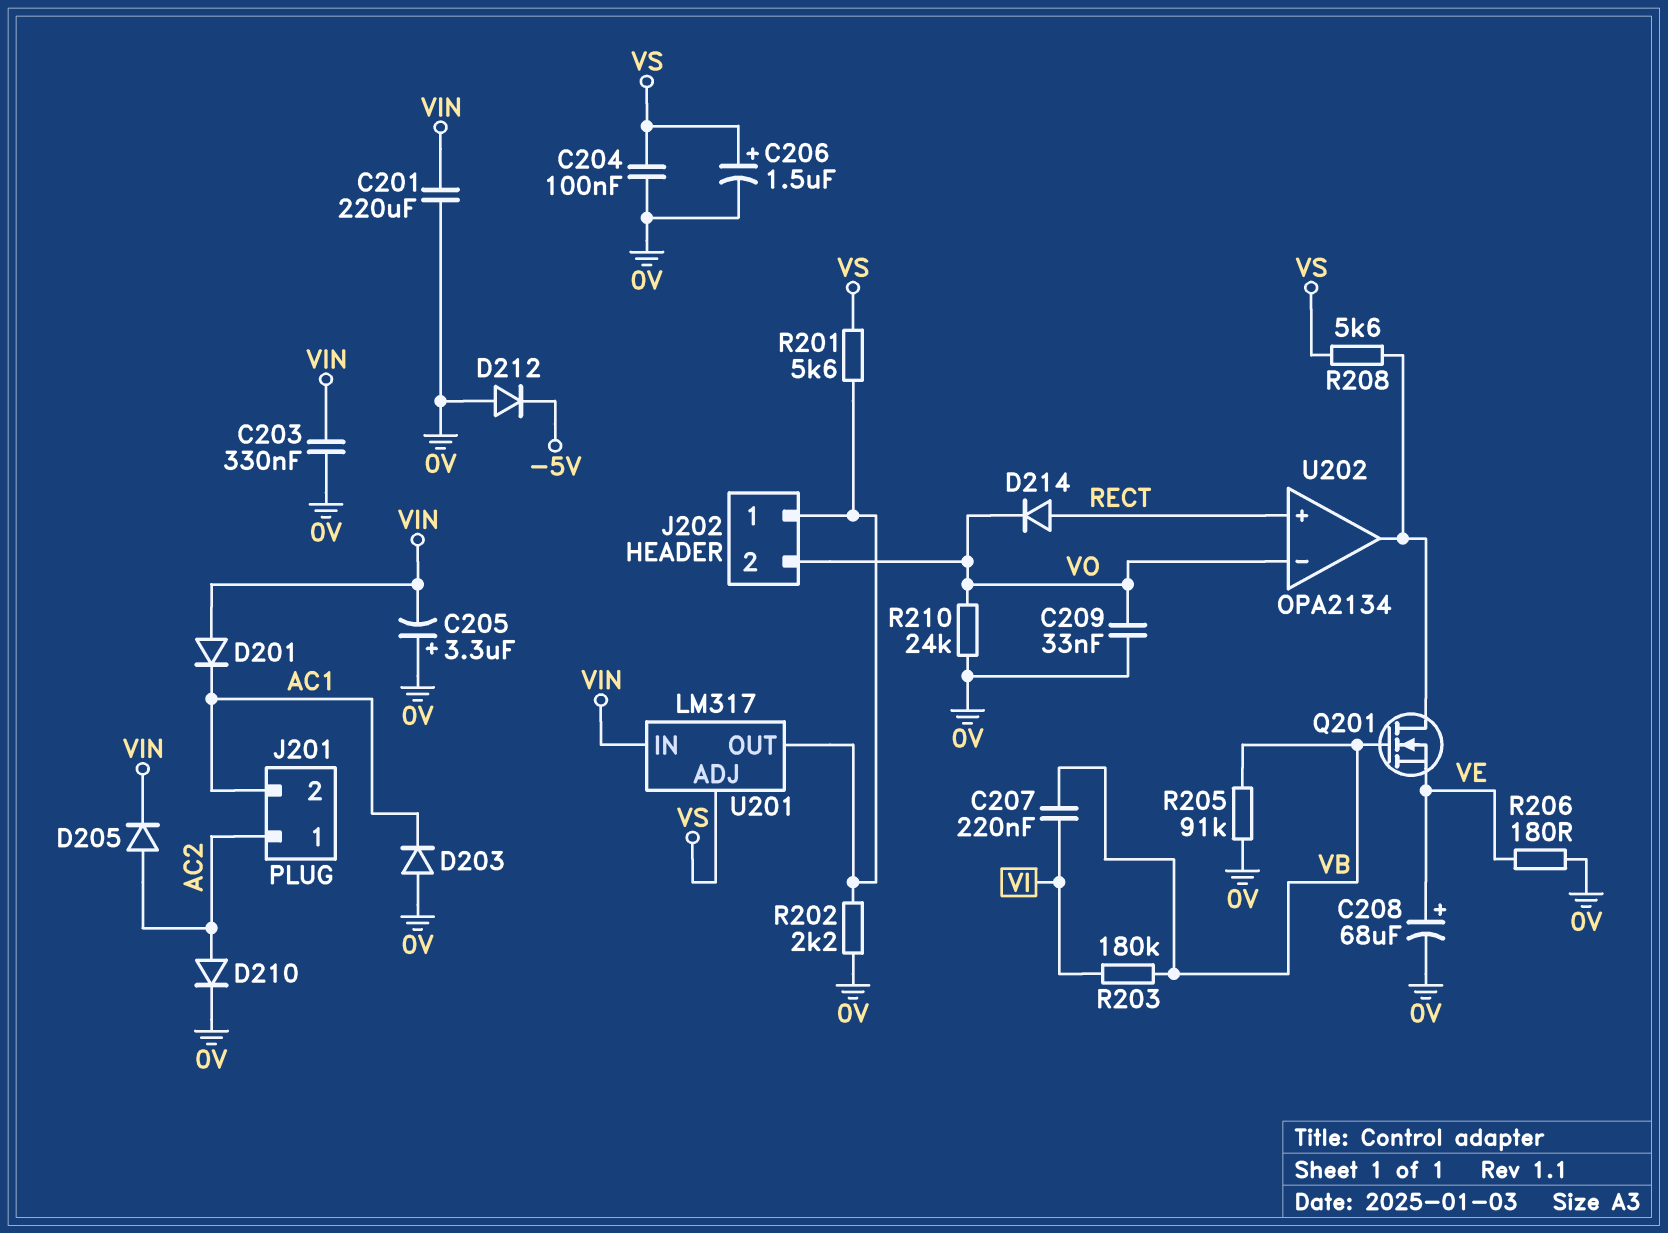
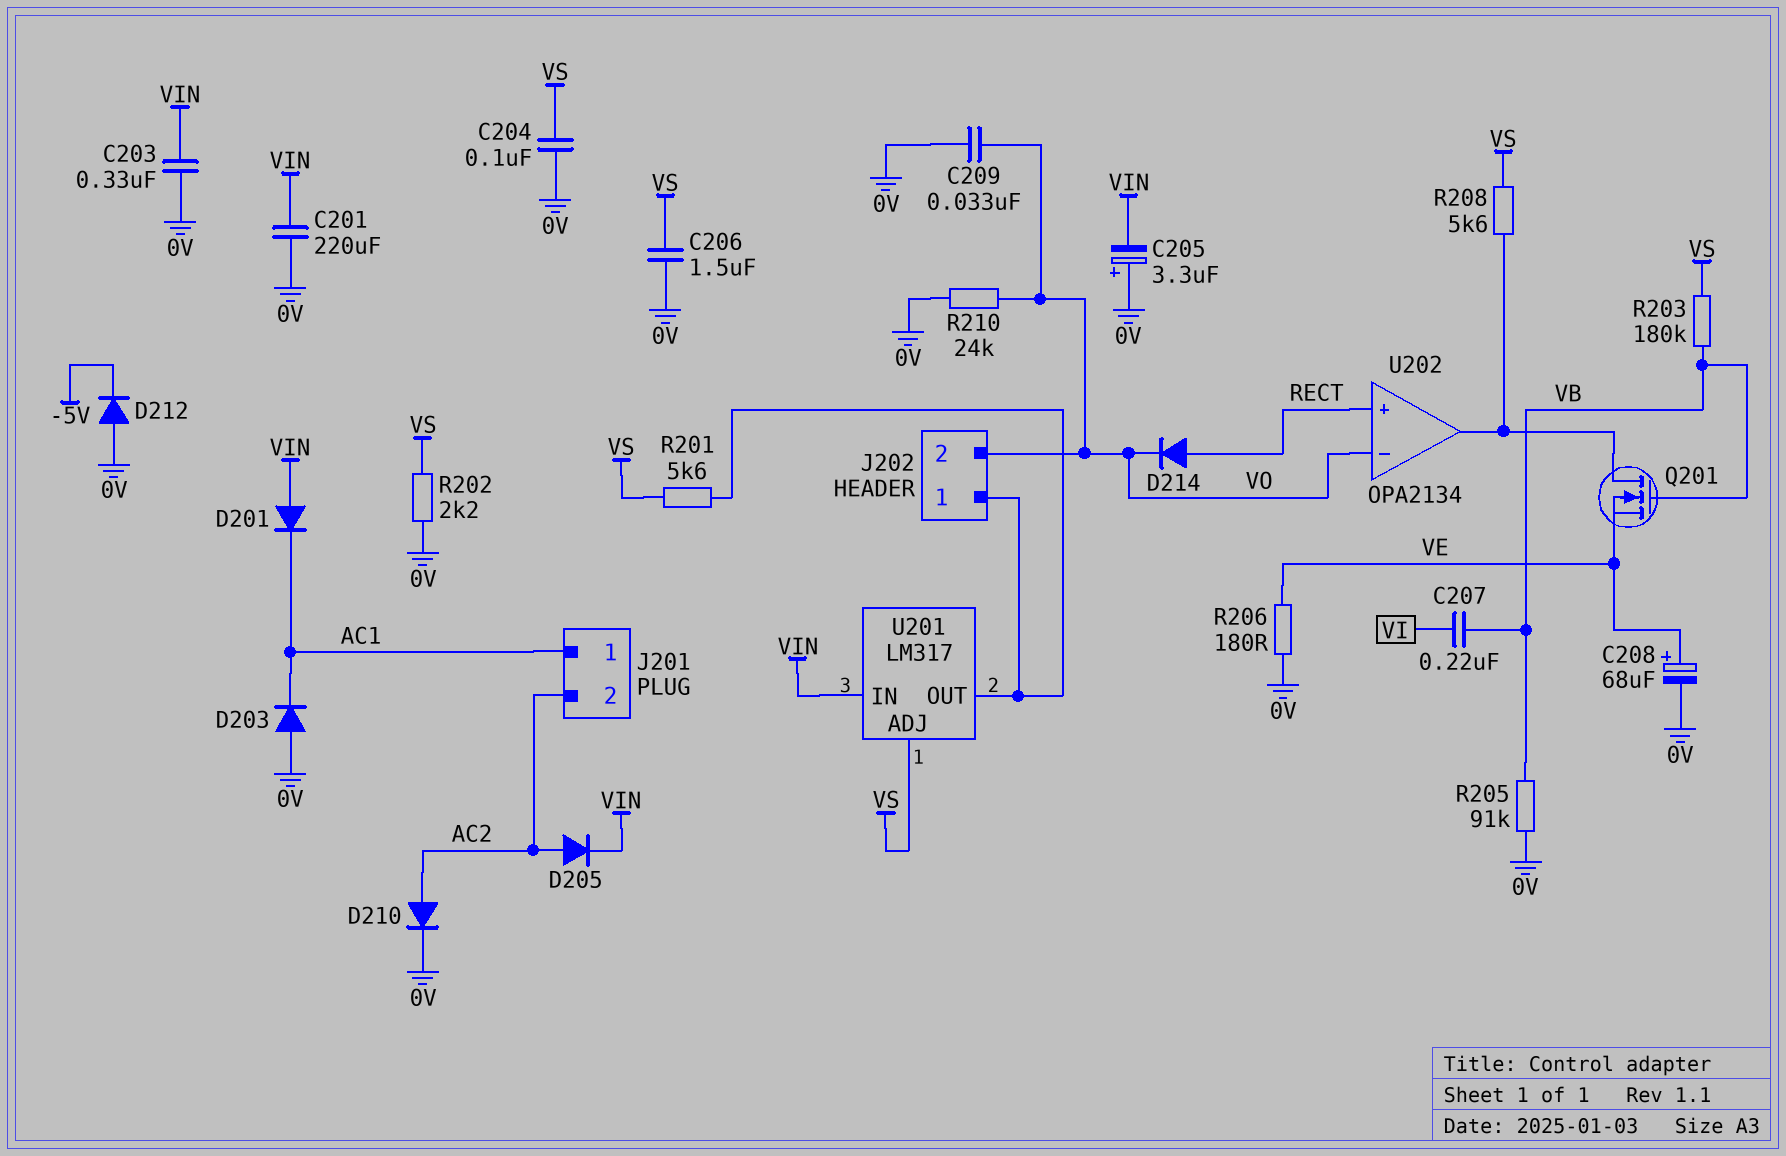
C206: 1.5uF (plus VS, minus 0V) -> 1.5uF (0V, VS)
J201 pin 1: AC2 -> AC1
J201 pin 2: AC1 -> AC2
R202: 2.2k (0V, J202/1) -> 2.2k (0V, VS)
R203: 180k (VB, VI) -> 180k (VB, VS)

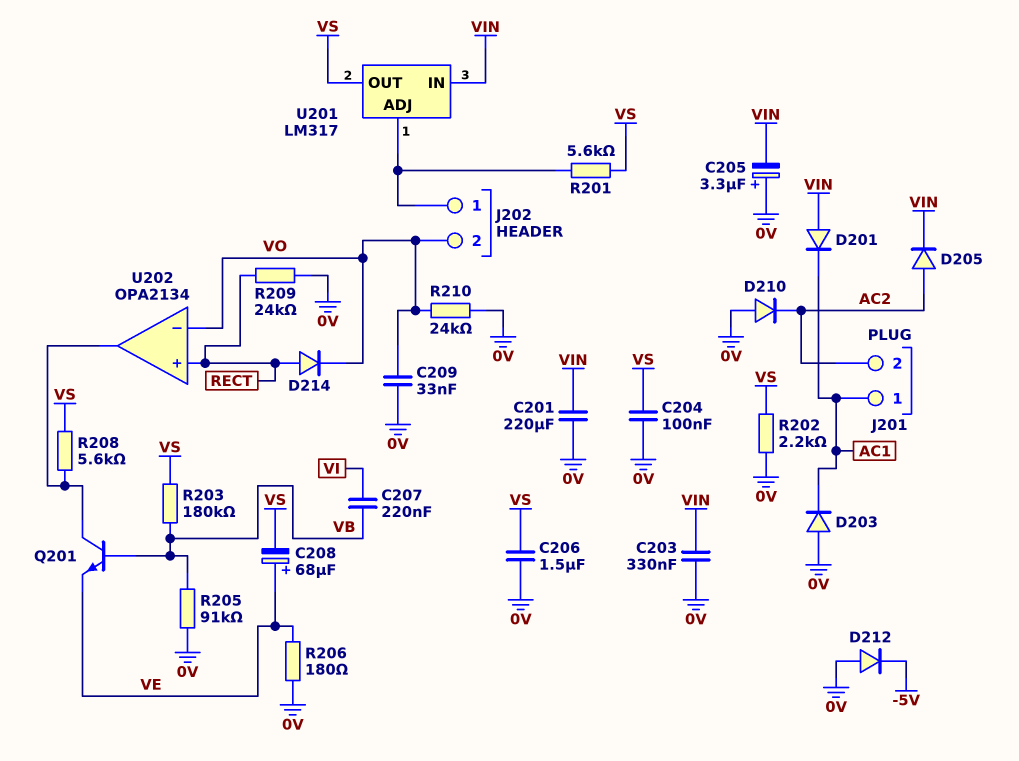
C208: 68uF (plus VE, minus 0V) -> 68uF (plus VE, minus VS)
D210: diode (A AC2, K 0V) -> diode (A 0V, K AC2)
Q201: NMOS (G VB, D U202/out, S VE) -> NPN (B VB, C U202/out, E VE)
R209: none -> 24k (0V, RECT)
U201 pin ADJ: VS -> J202/1
U201 pin OUT: J202/1 -> VS

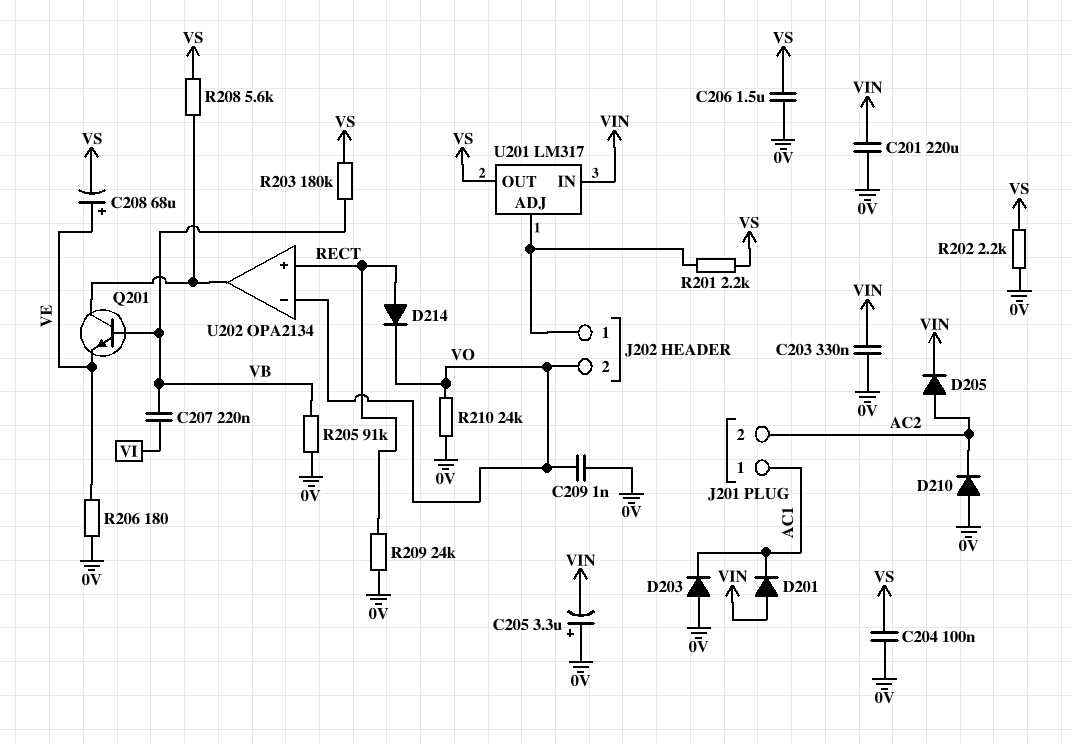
C209: 33nF (0V, VO) -> 1nF (0V, VO)
D212: diode (A 0V, K -5V) -> none
R201: 5.6k (J202/1, VS) -> 2.2k (J202/1, VS)

